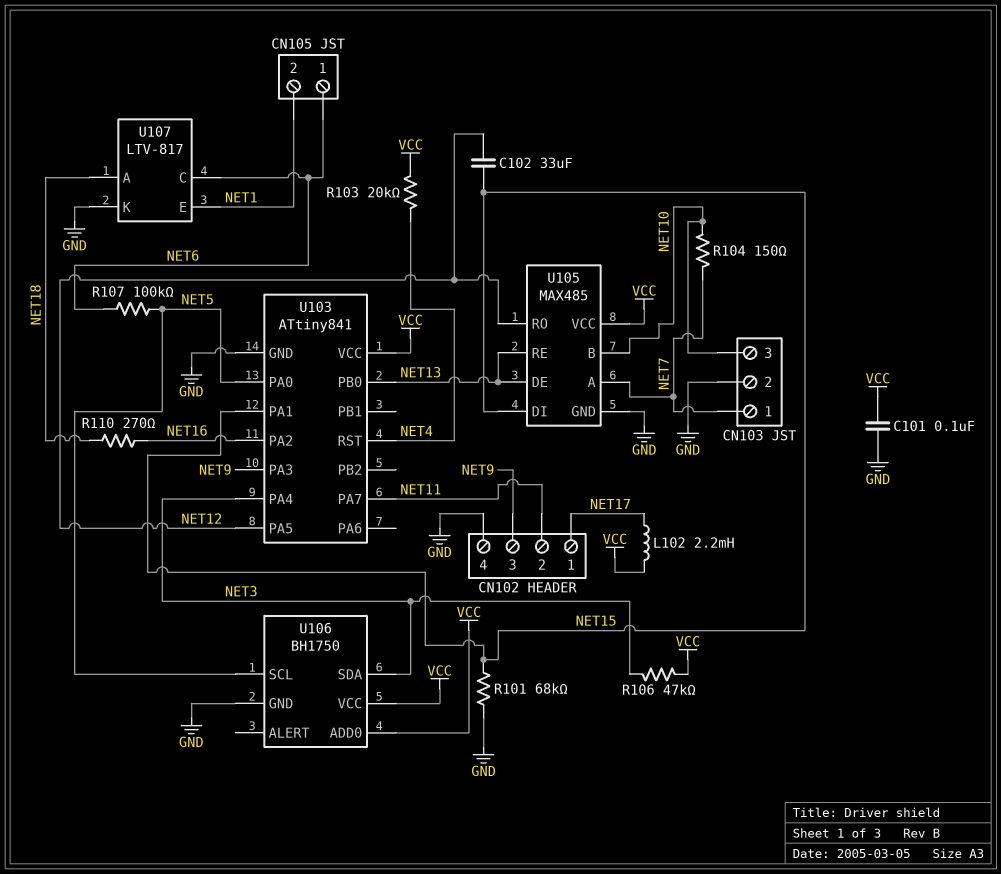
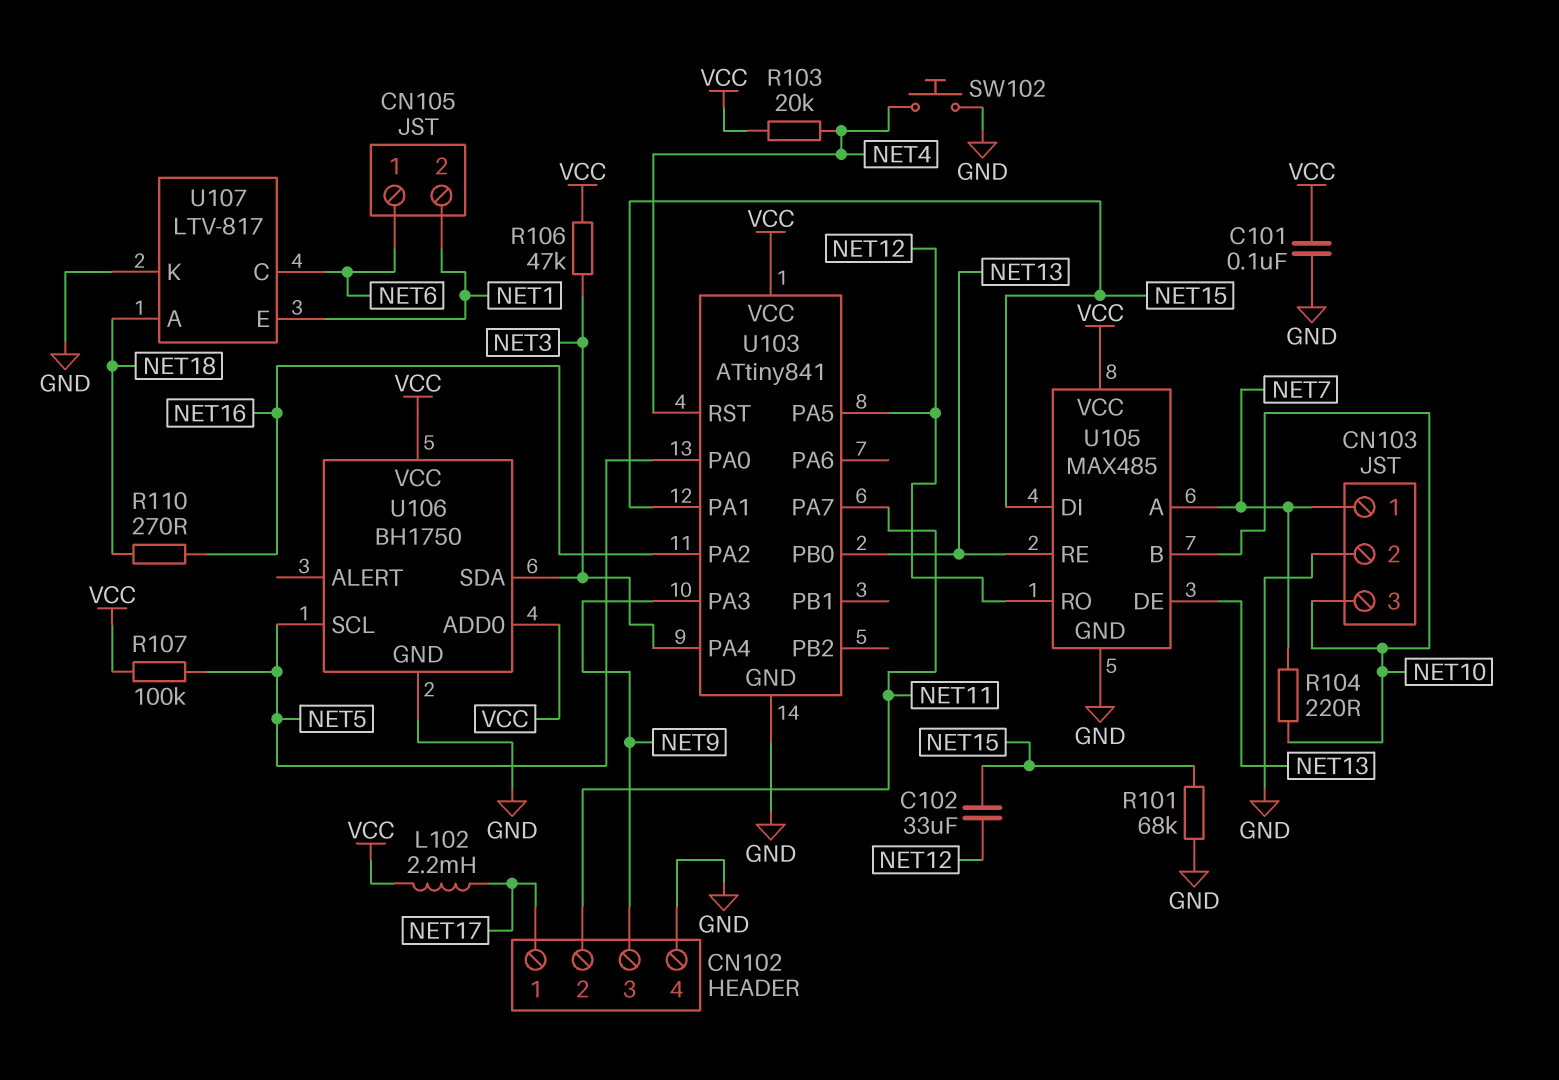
R104: 150 (NET7, NET10) -> 220 (NET7, NET10)
R107: 100k (NET5, NET6) -> 100k (NET5, VCC)
SW102: none -> button (GND, NET4)

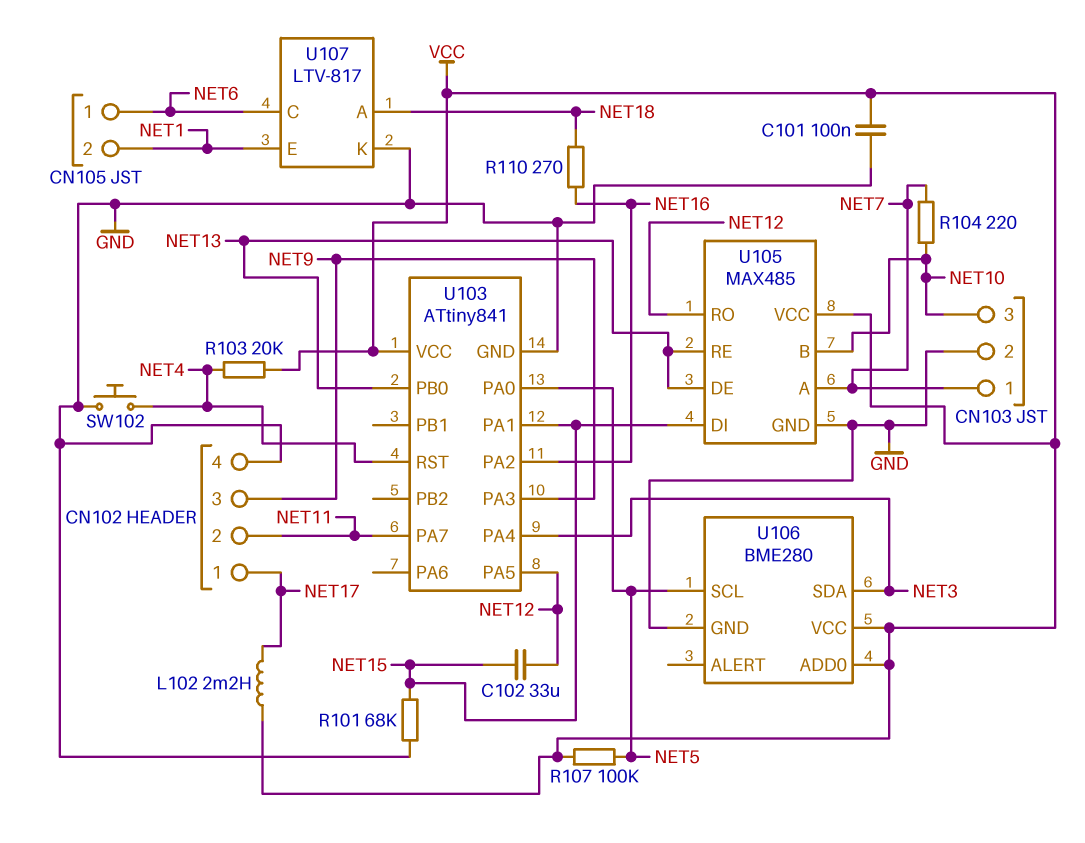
R106: 47k (NET3, VCC) -> none
U106: BH1750 -> BME280

